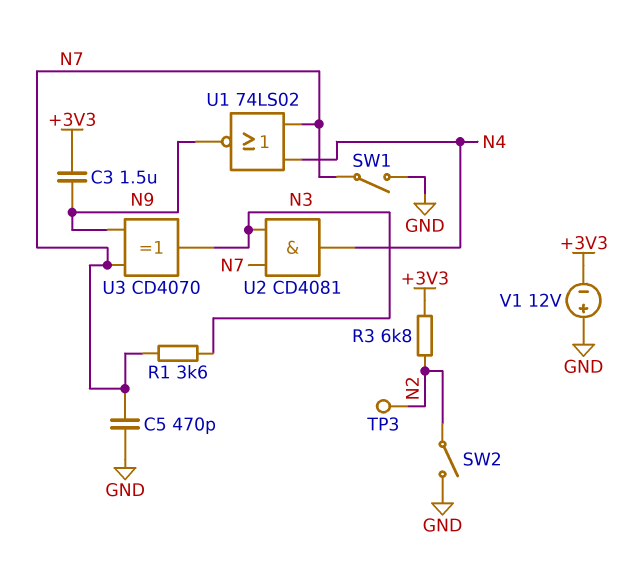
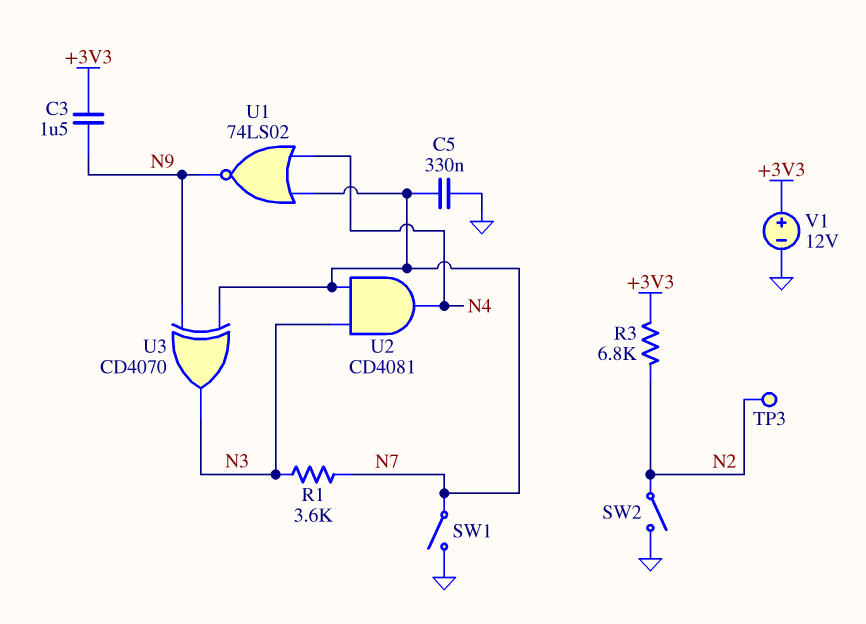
C5: 470pF (GND, N7) -> 330nF (GND, N7)
V1: 12V (plus GND, minus +3V3) -> 12V (plus +3V3, minus GND)

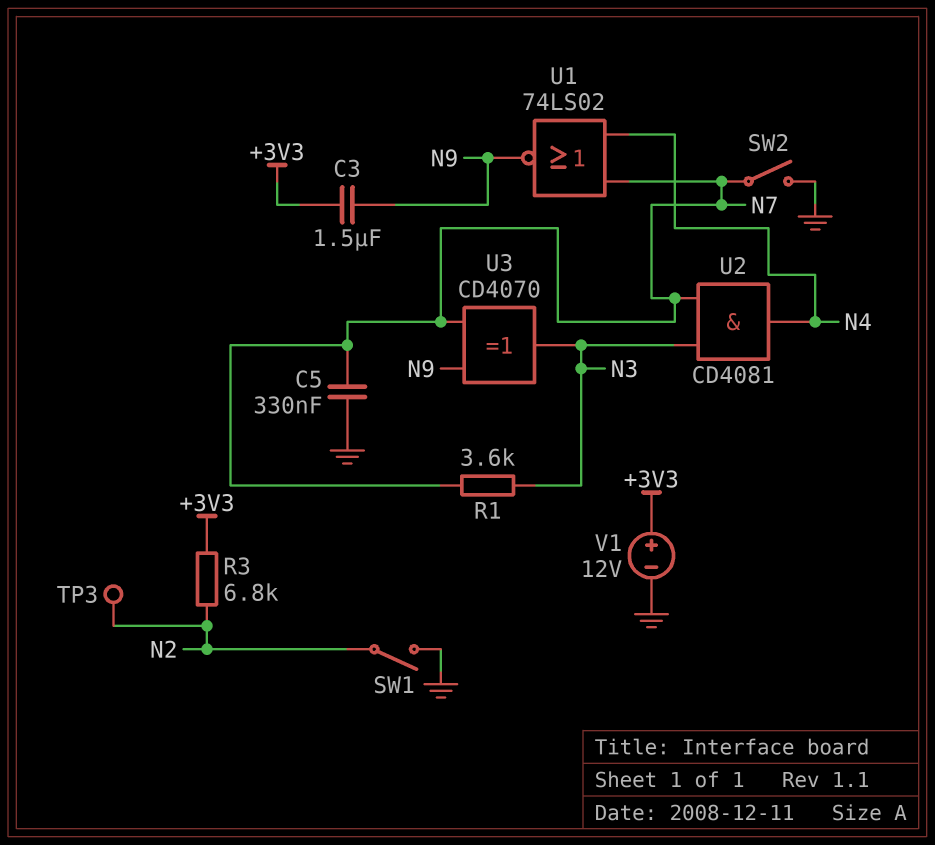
SW1: switch (GND, N7) -> switch (GND, N2)
SW2: switch (GND, N2) -> switch (GND, N7)

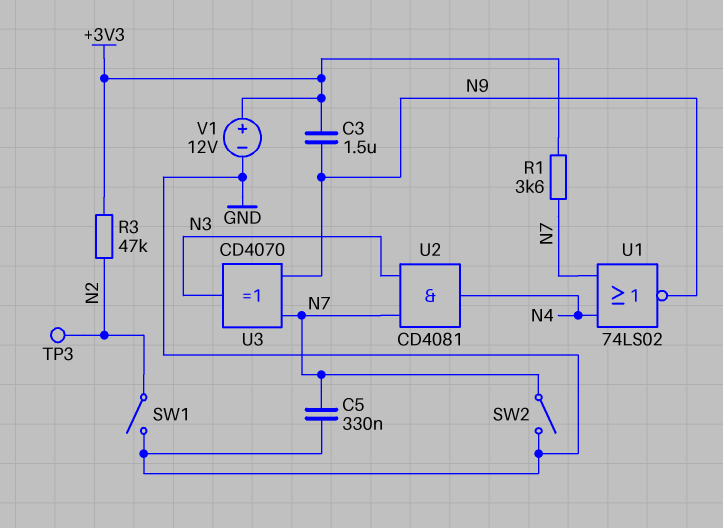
R1: 3.6k (N3, N7) -> 3.6k (+3V3, N7)
R3: 6.8k (+3V3, N2) -> 47k (+3V3, N2)

